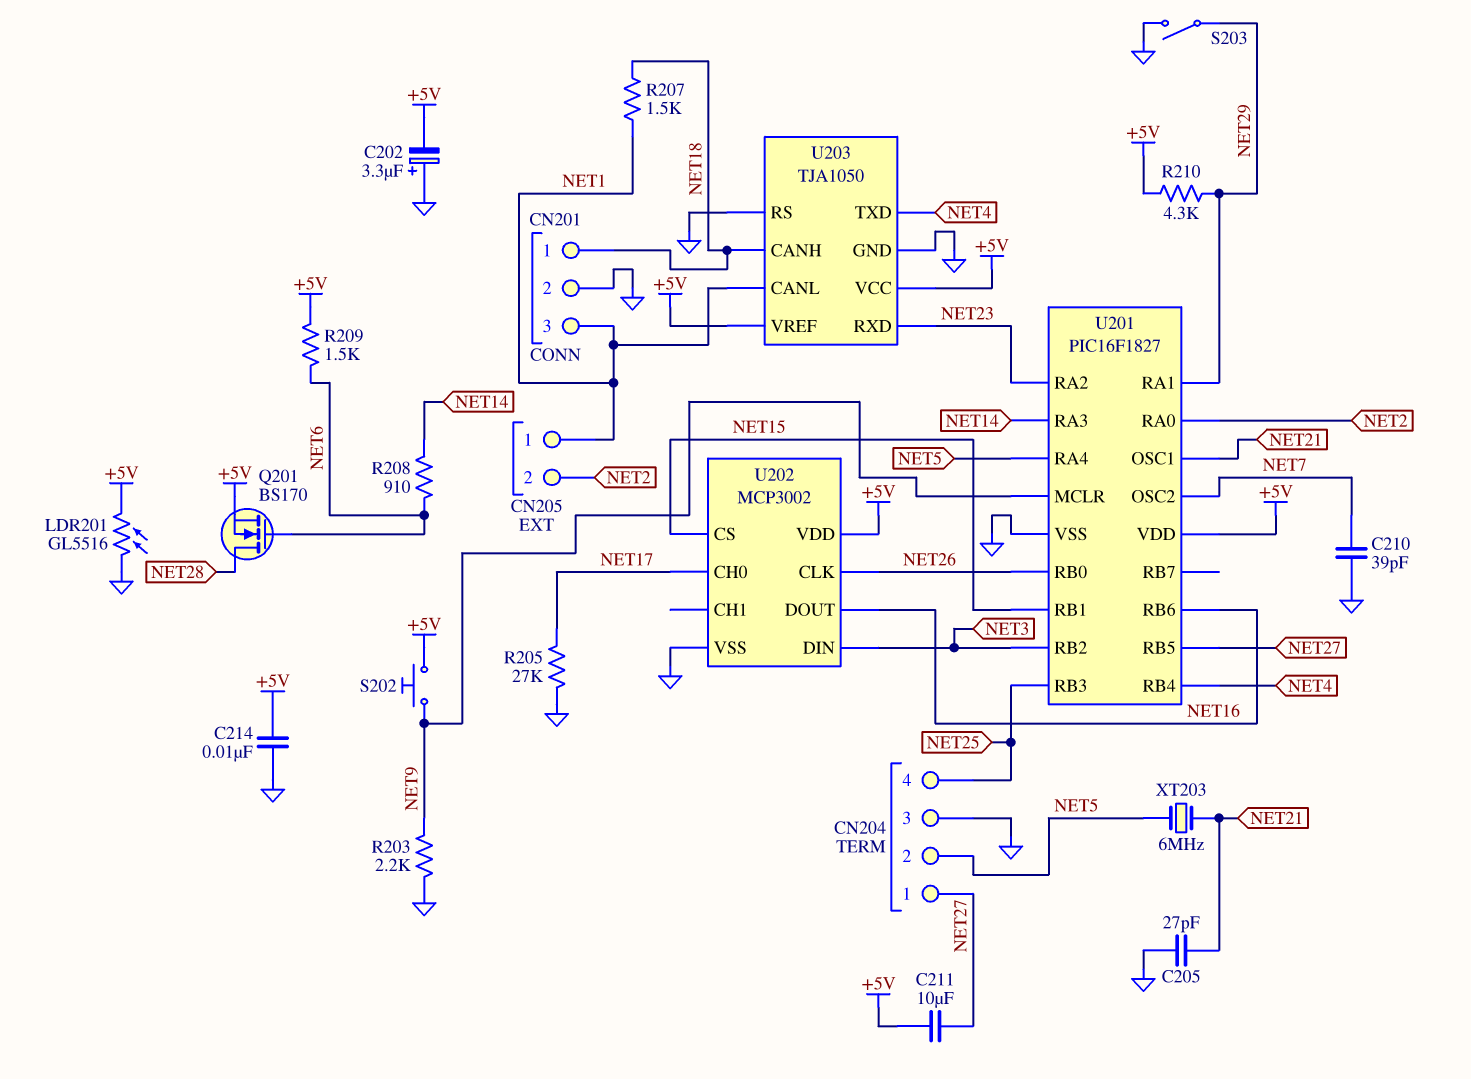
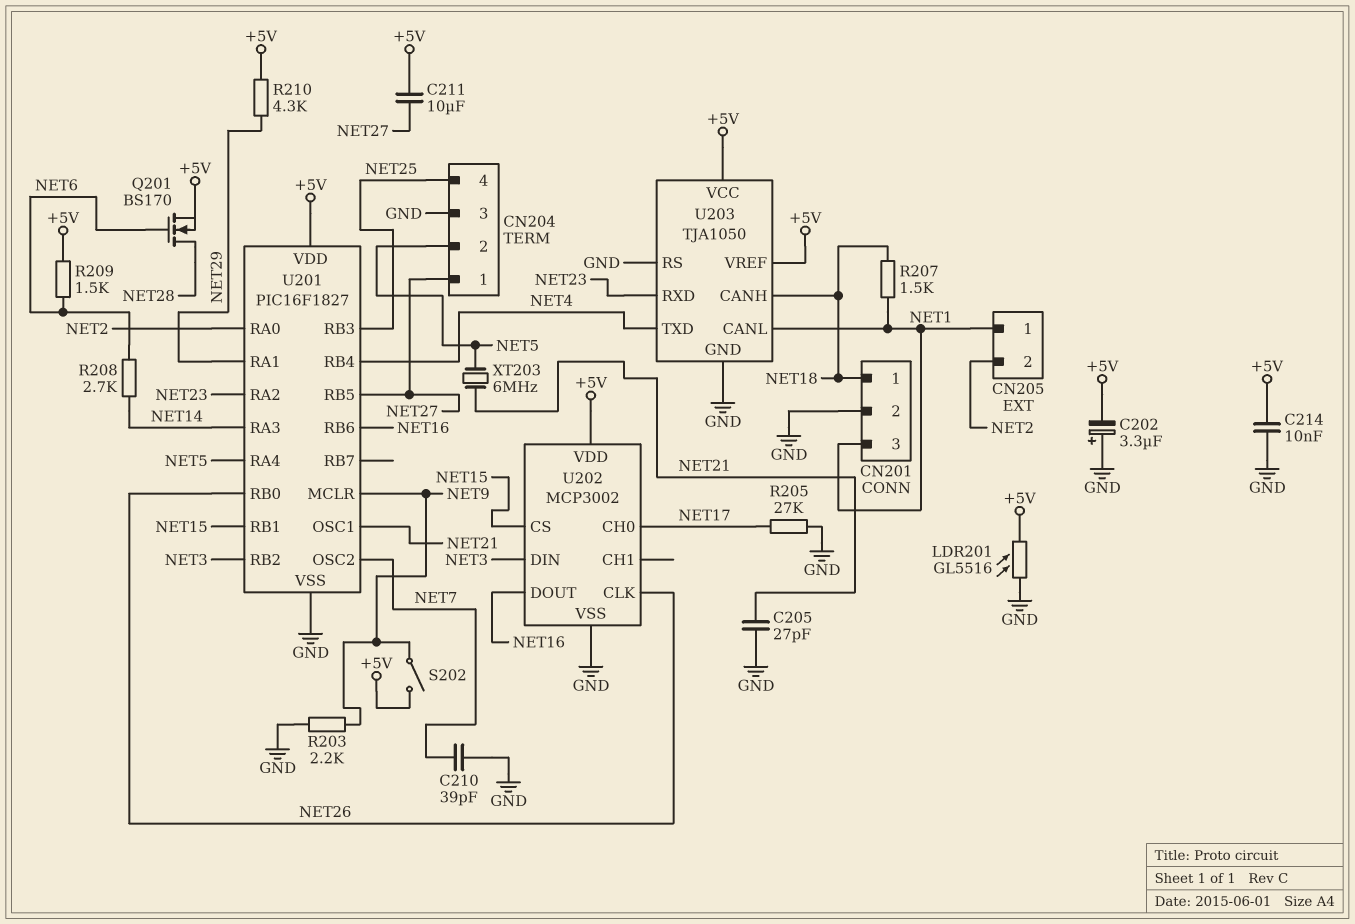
R208: 910 (NET6, NET14) -> 2.7k (NET6, NET14)
S202: button (+5V, NET9) -> switch (+5V, NET9)
S203: switch (GND, NET29) -> none

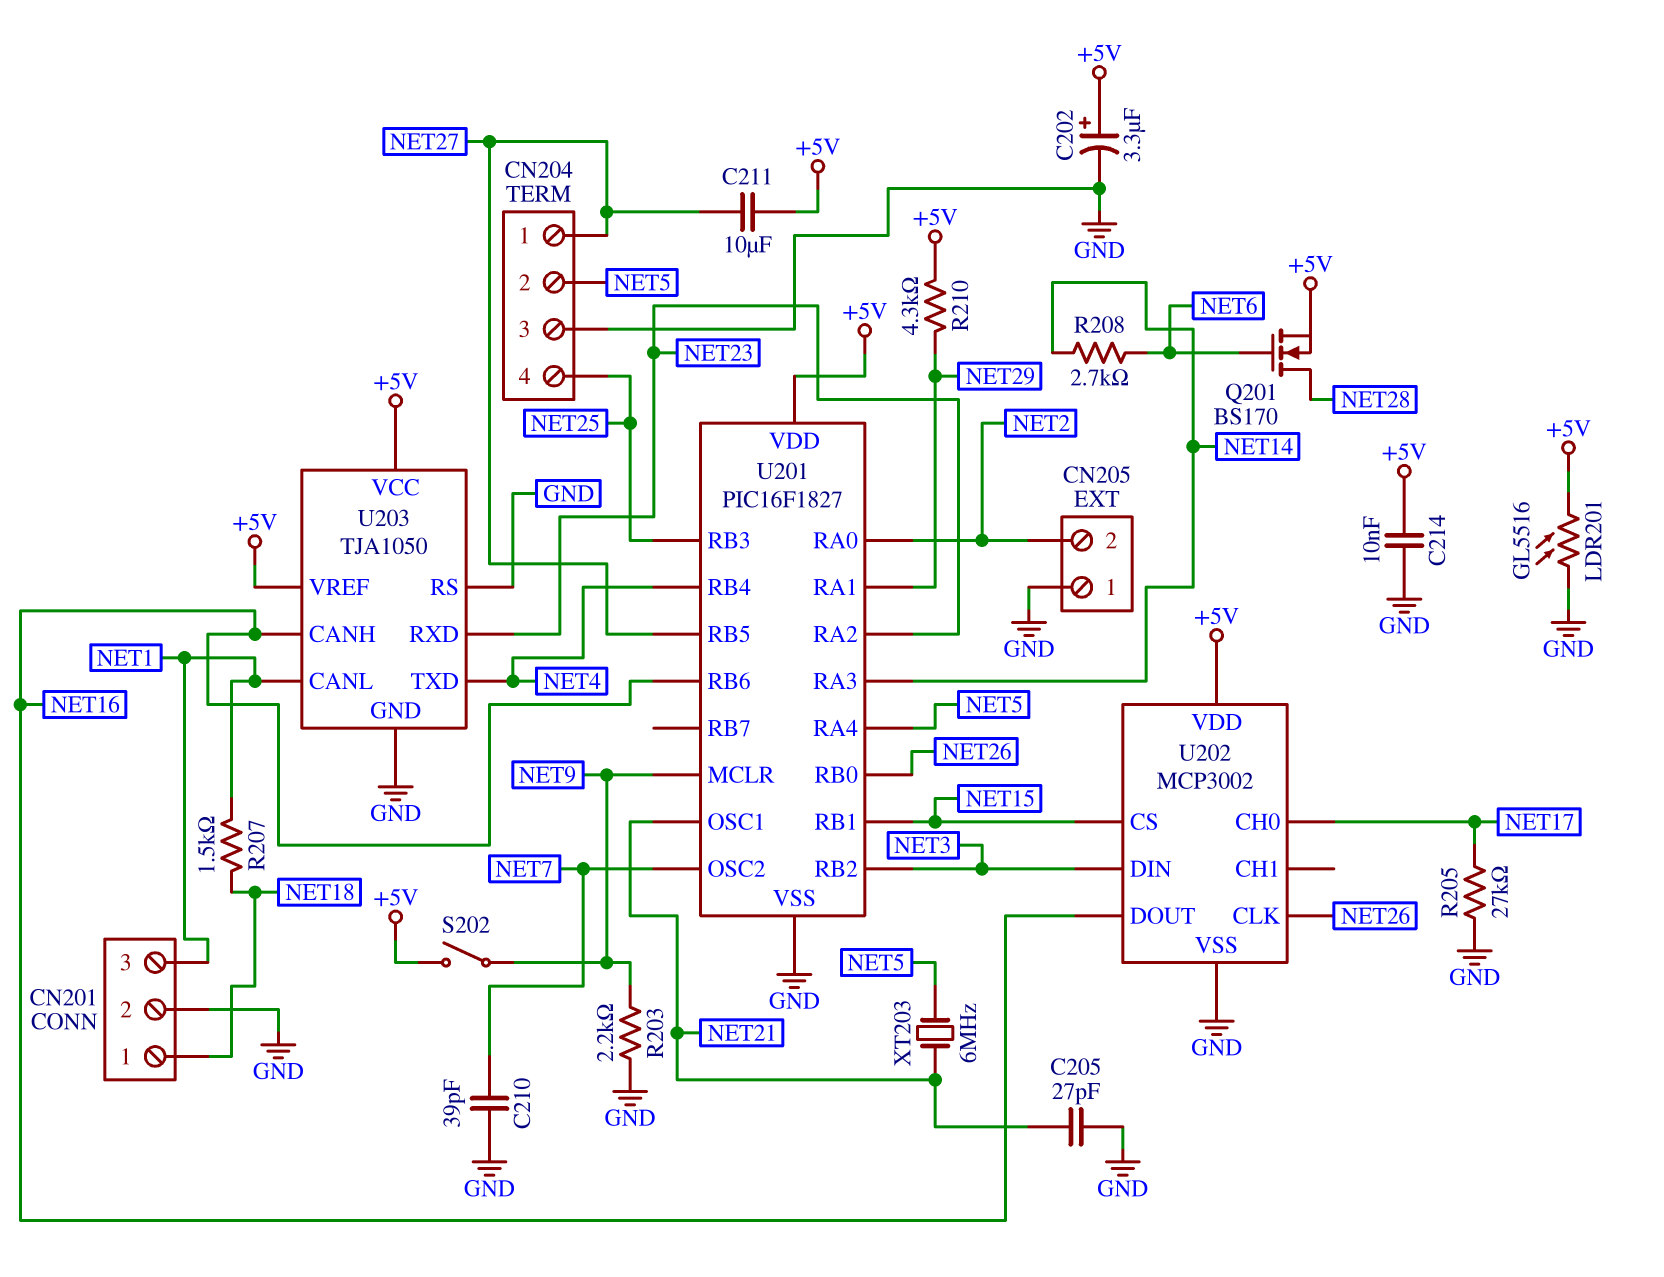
C202: 3.3uF (plus GND, minus +5V) -> 3.3uF (plus +5V, minus GND)
CN205 pin 1: NET1 -> GND
R209: 1.5k (+5V, NET6) -> none
U203 pin CANH: NET18 -> NET16

